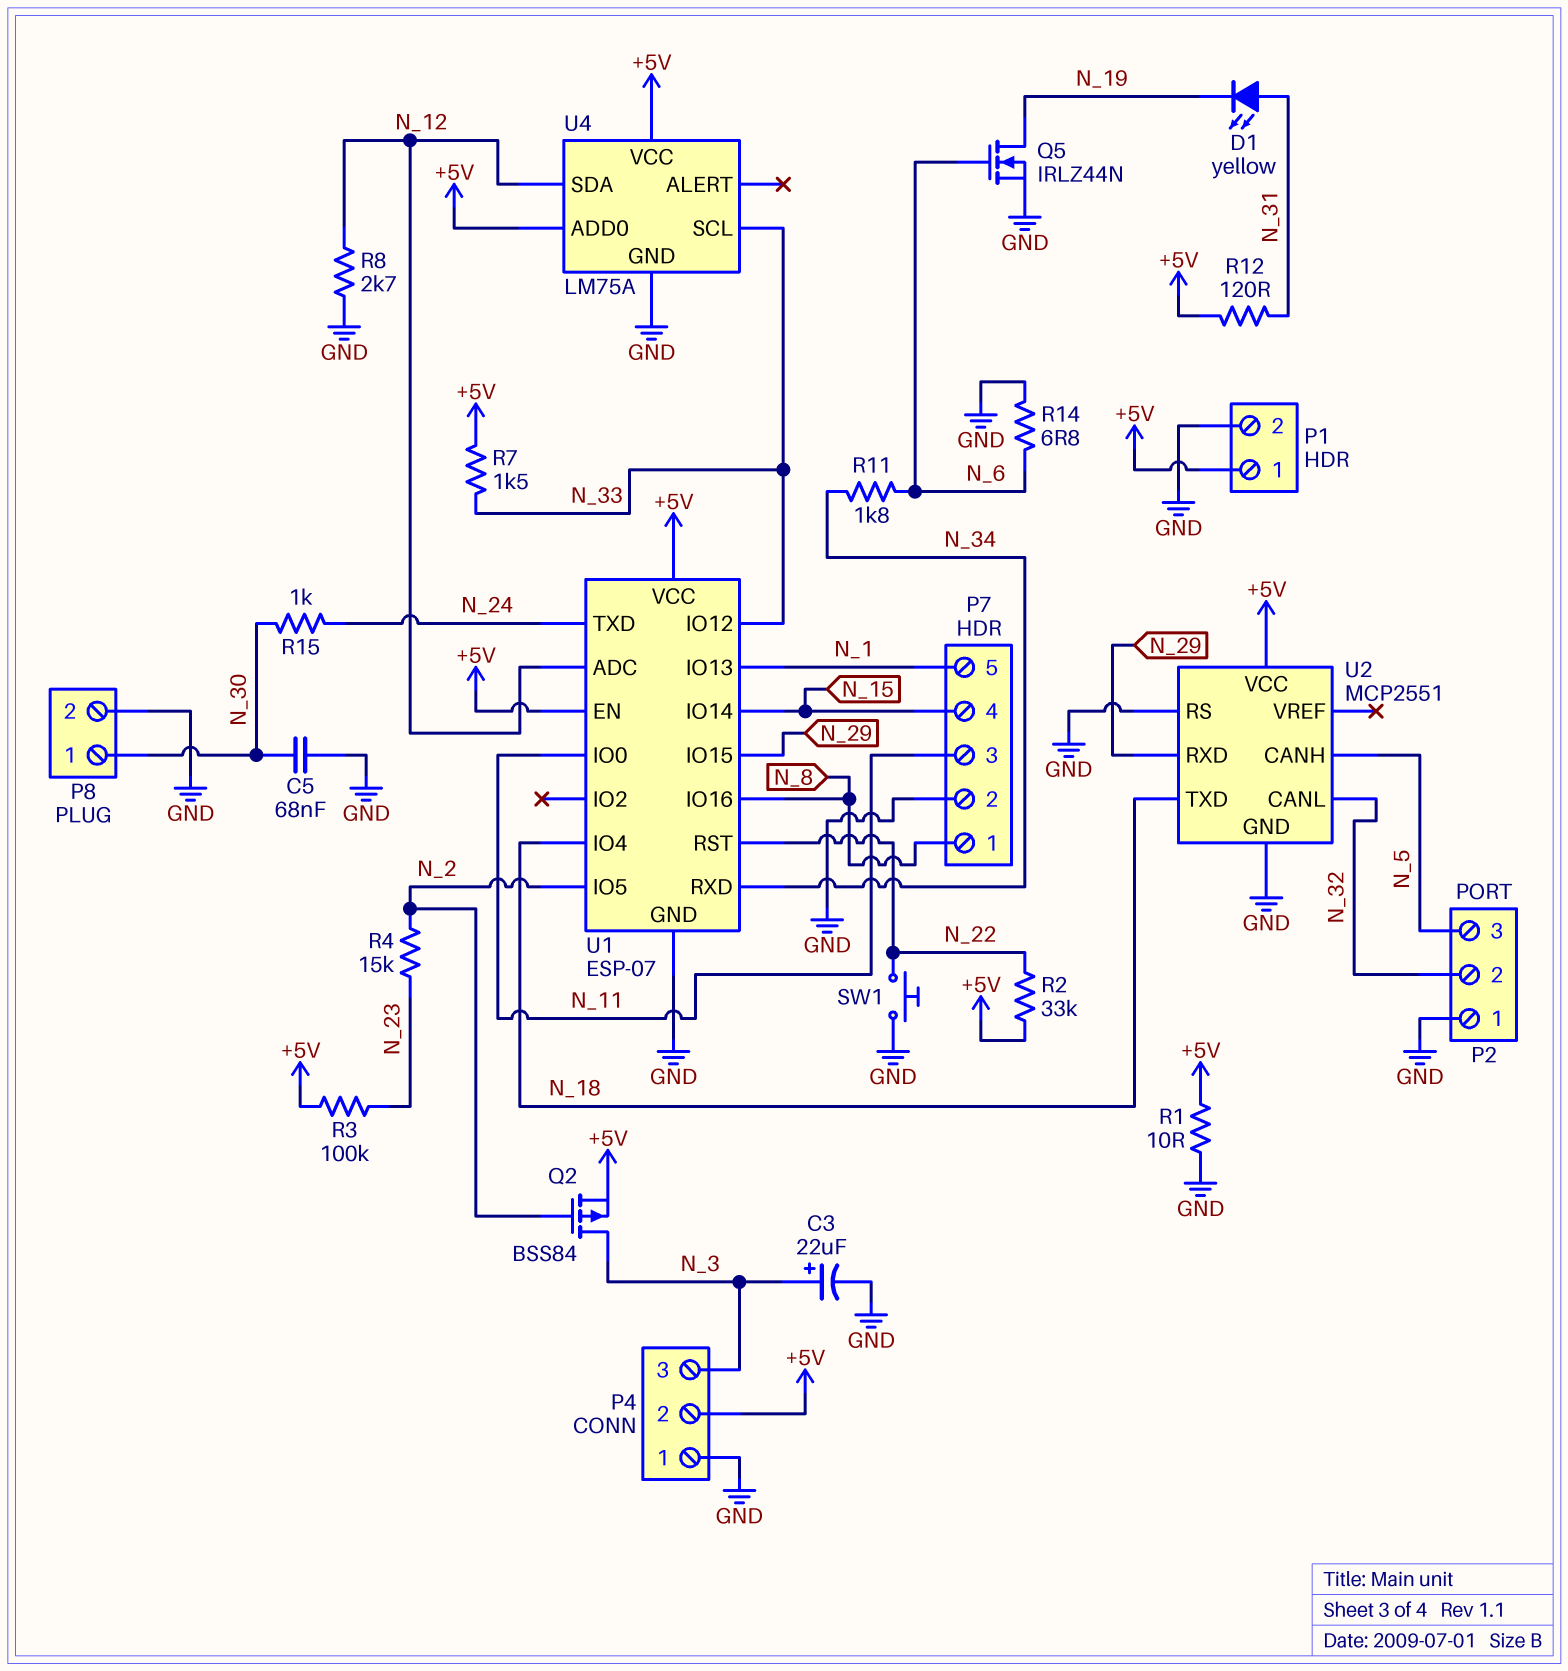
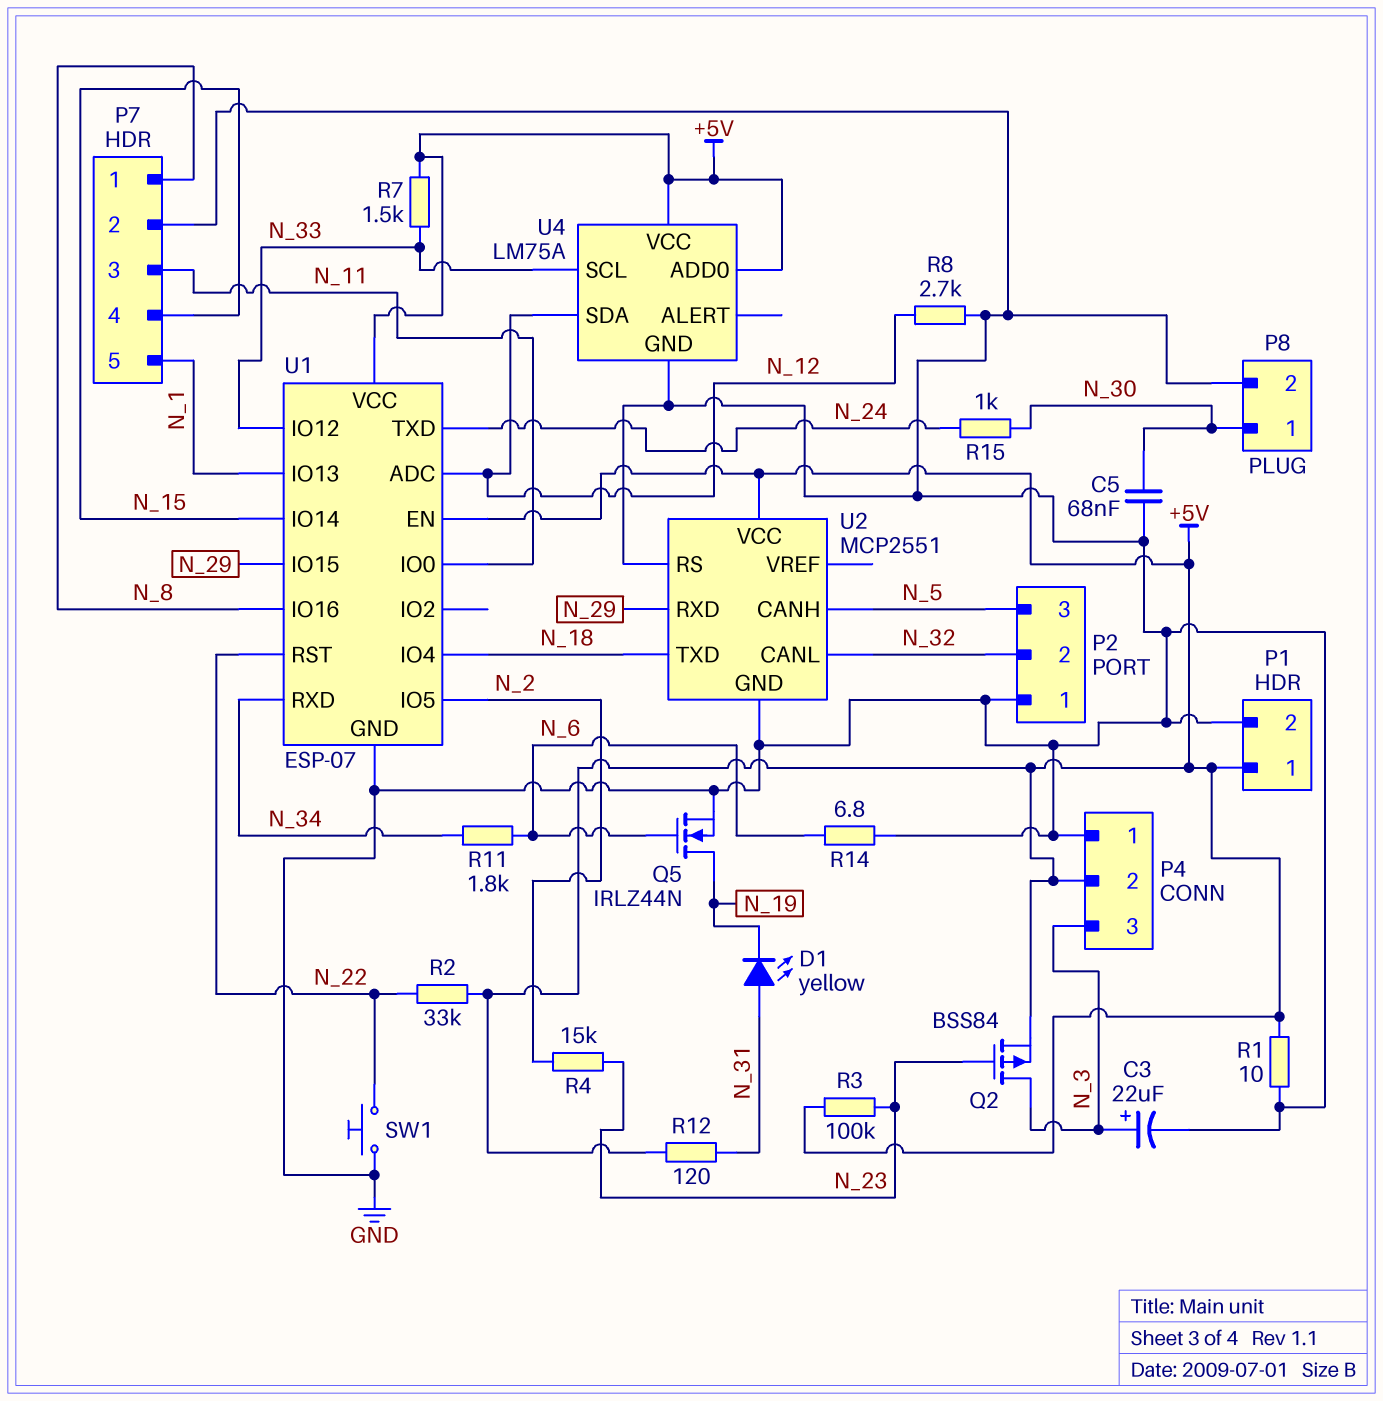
Q2: PMOS BSS84 (G N_2, D N_3, S +5V) -> PMOS BSS84 (G N_23, D N_3, S +5V)

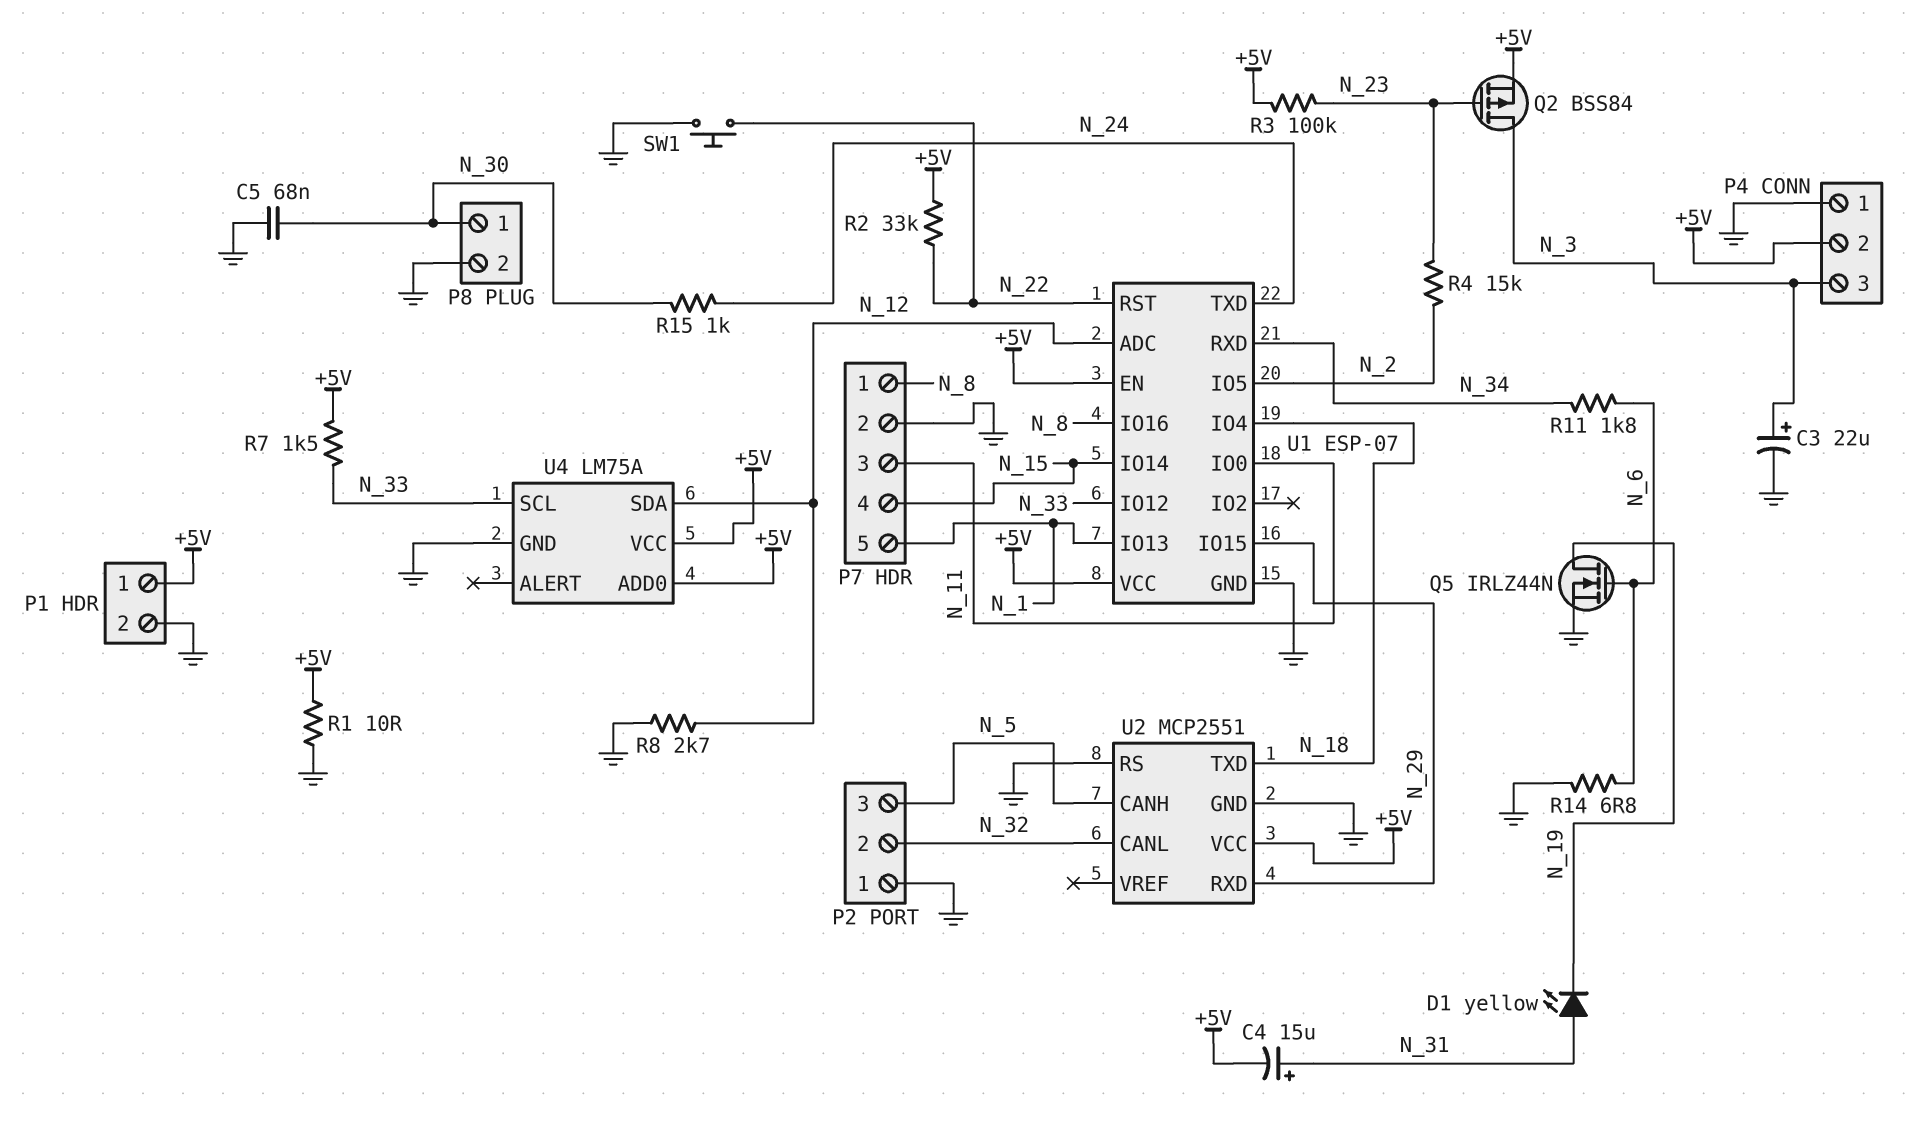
C4: none -> 15uF (plus N_31, minus +5V)
R12: 120 (+5V, N_31) -> none

